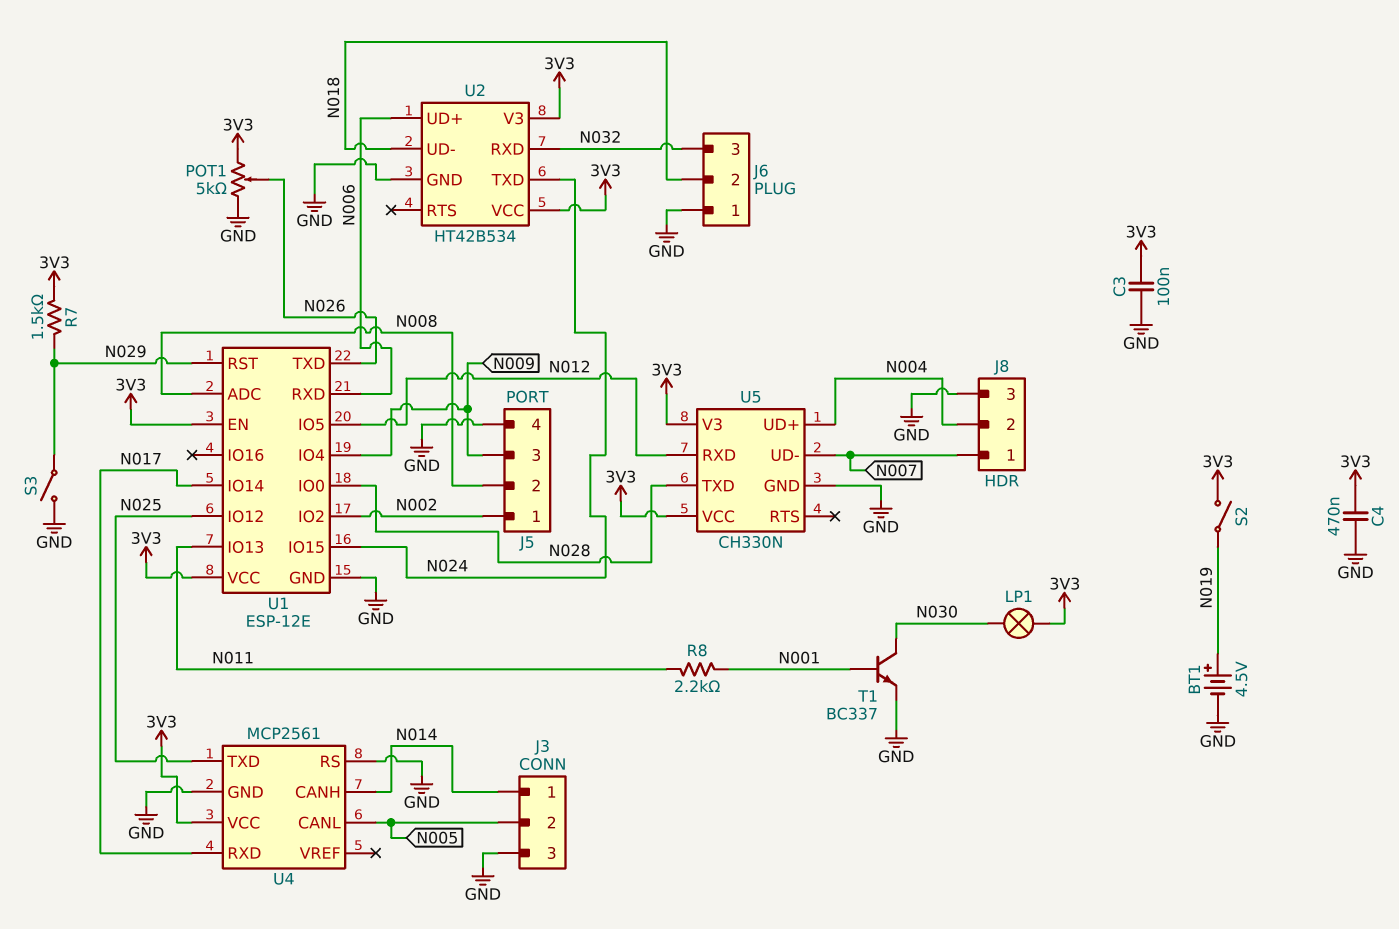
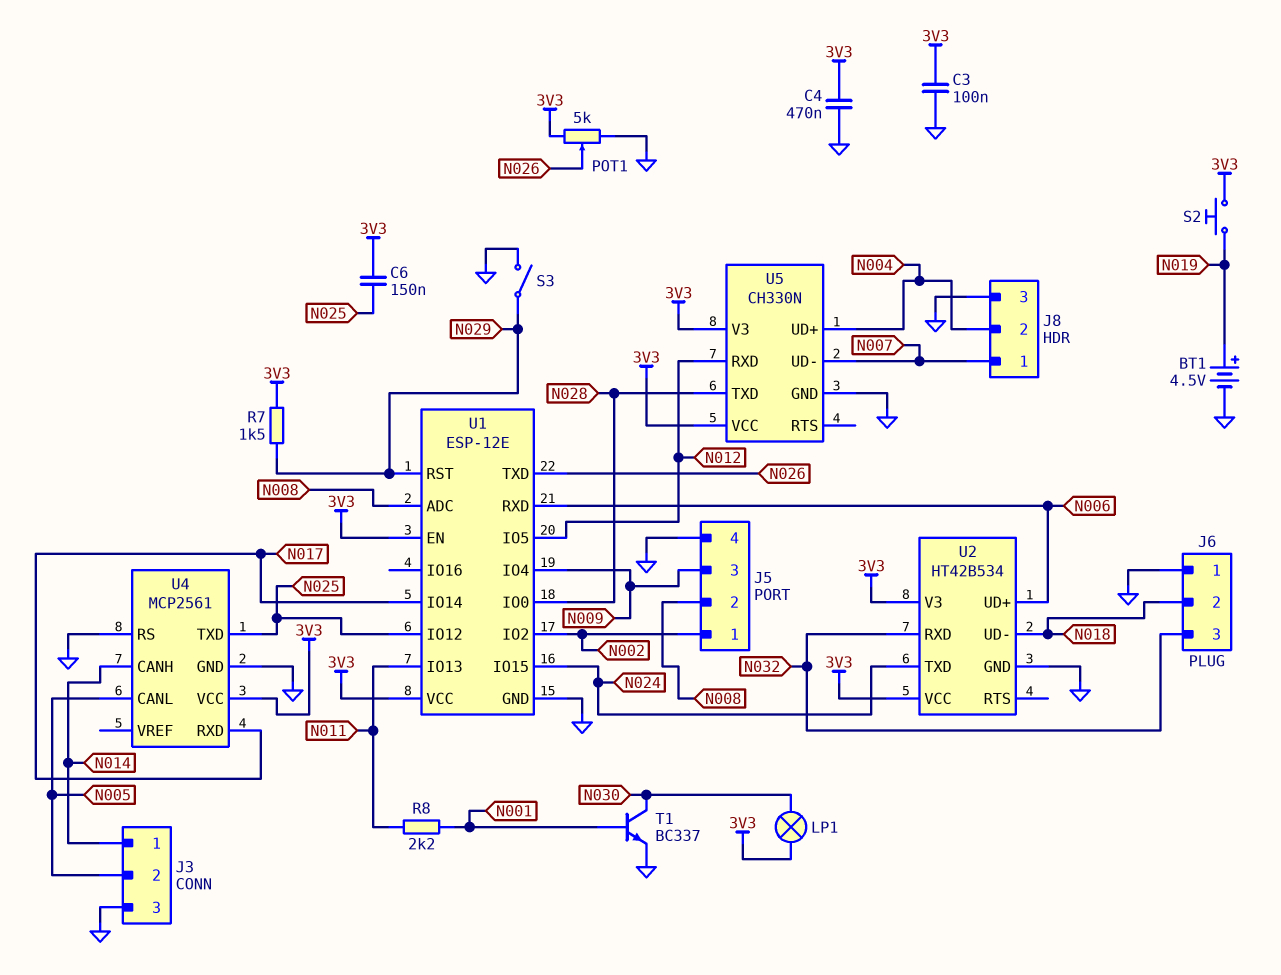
C6: none -> 150nF (3V3, N025)
S2: switch (3V3, N019) -> button (3V3, N019)

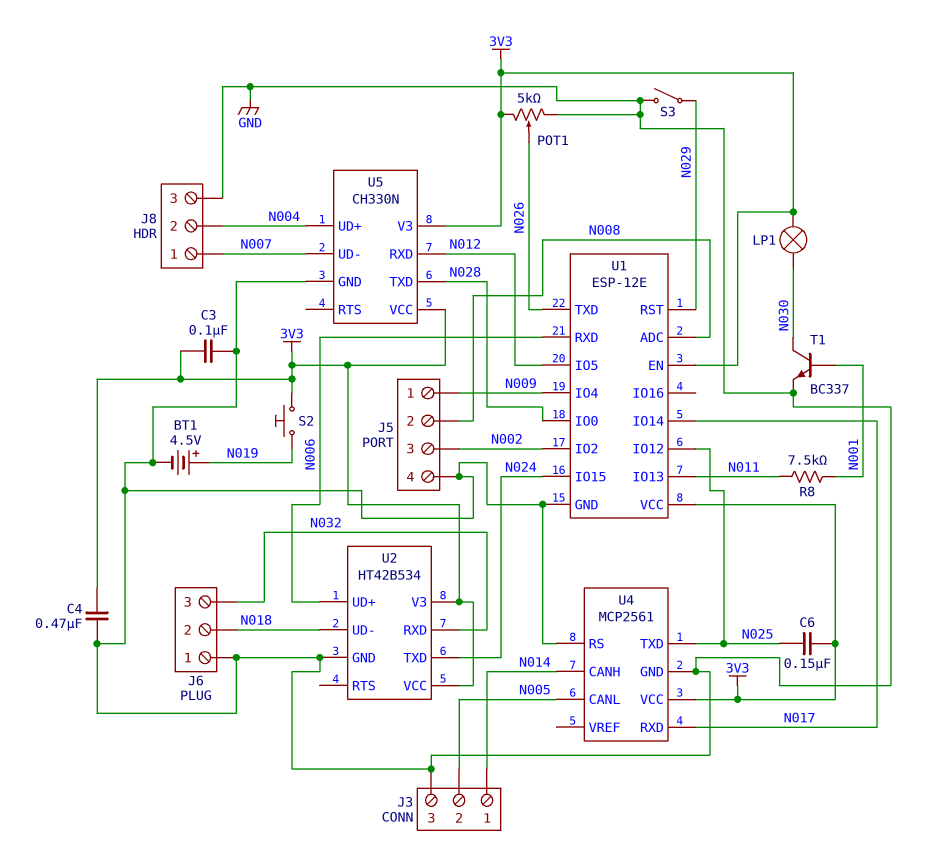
J5 pin 1: N002 -> N009
J5 pin 3: N009 -> N002
R7: 1.5k (3V3, N029) -> none
R8: 2.2k (N001, N011) -> 7.5k (N001, N011)

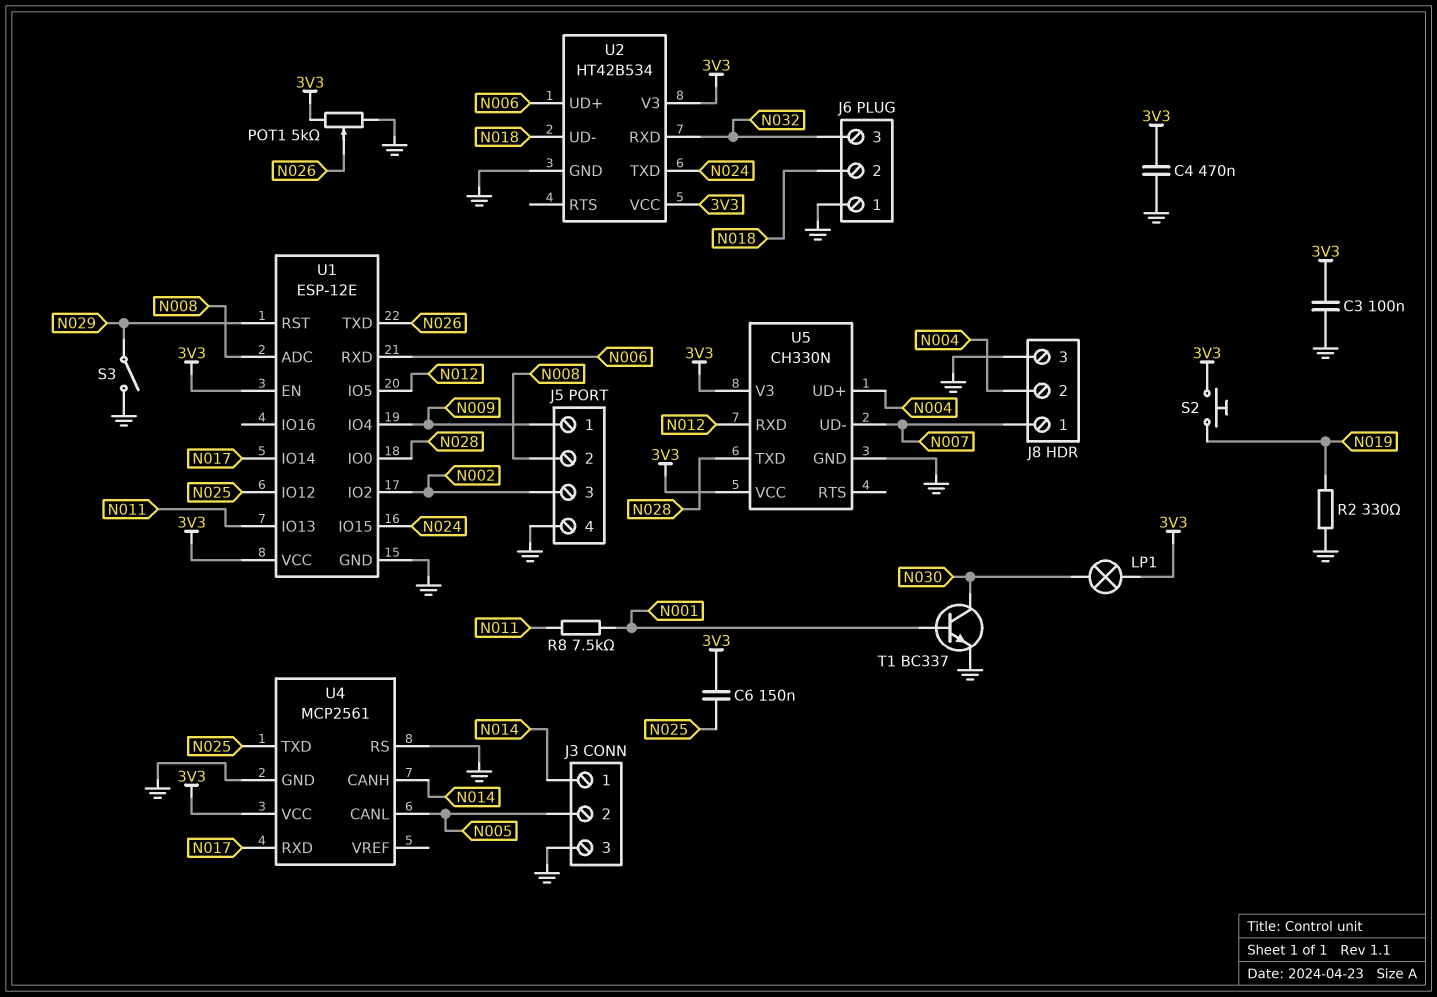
BT1: 4.5V (plus N019, minus GND) -> none
R2: none -> 330 (GND, N019)

